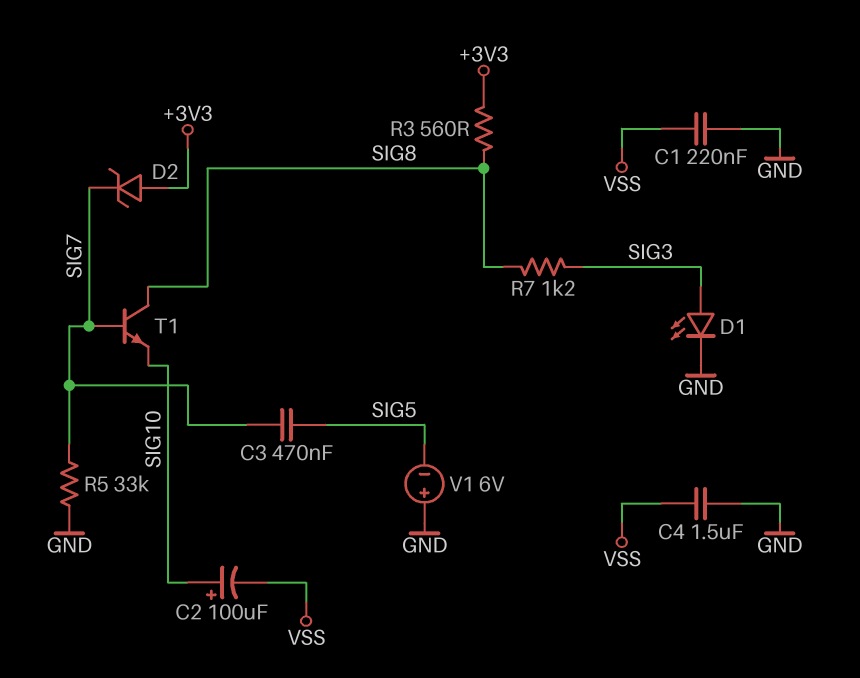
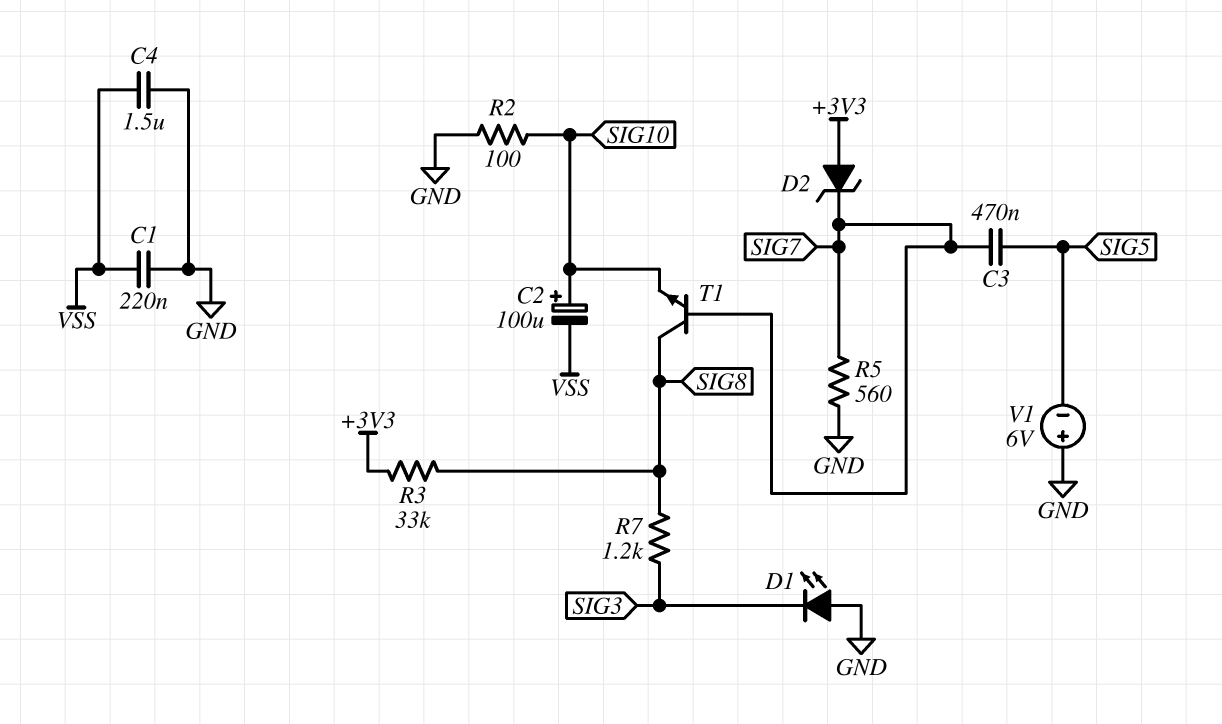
D1: LED (A SIG3, K GND) -> LED (A GND, K SIG3)
R2: none -> 100 (GND, SIG10)
R3: 560 (+3V3, SIG8) -> 33k (+3V3, SIG8)
R5: 33k (GND, SIG7) -> 560 (GND, SIG7)

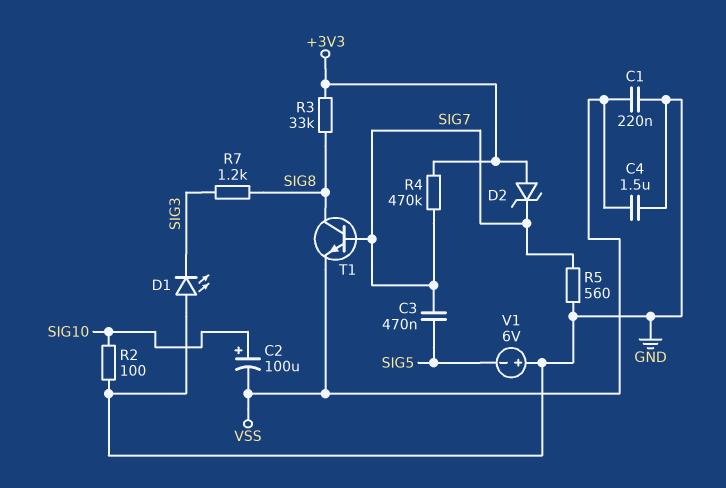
R4: none -> 470k (+3V3, SIG7)
T1: NPN (B SIG7, C SIG8, E SIG10) -> NPN (B SIG7, C SIG8, E VSS)

